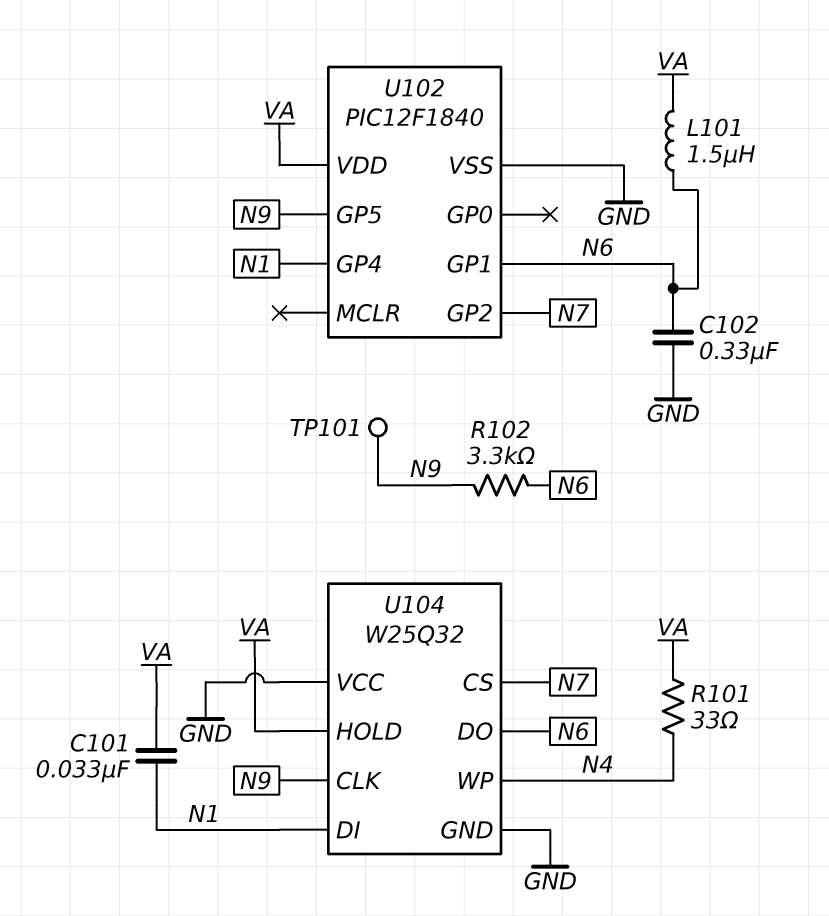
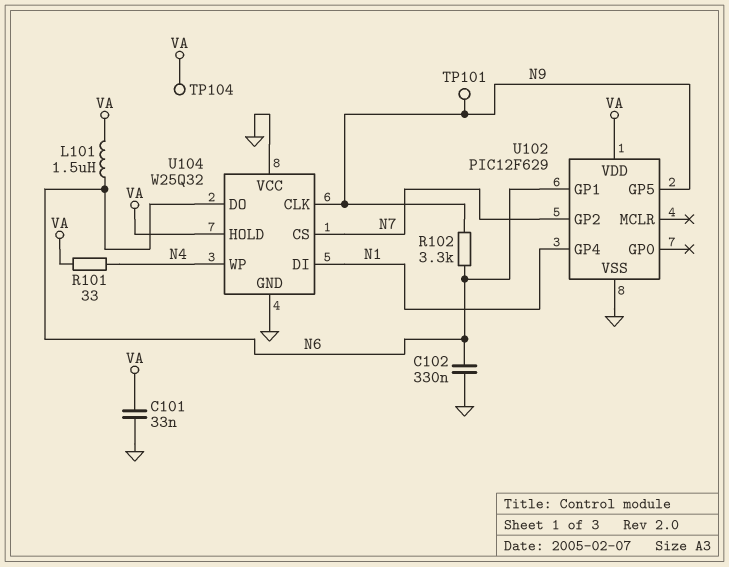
C101: 33nF (N1, VA) -> 33nF (GND, VA)
TP104: none -> test point (VA)
U102: PIC12F1840 -> PIC12F629

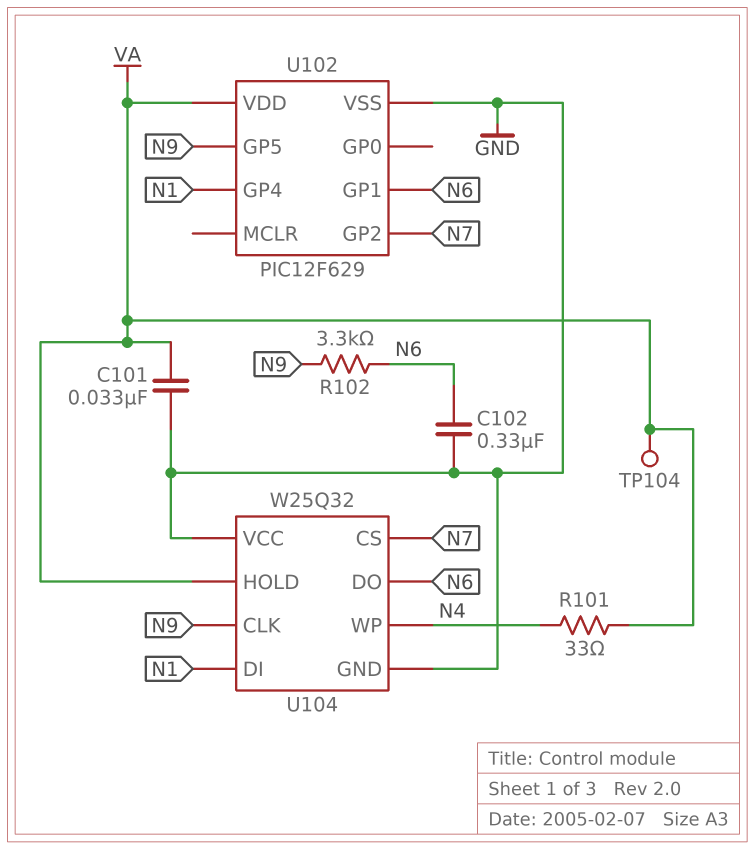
L101: 1.5uH (N6, VA) -> none
TP101: test point (N9) -> none

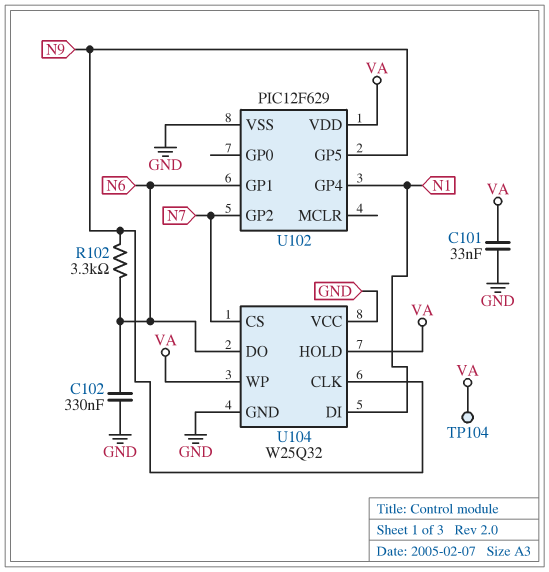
R101: 33 (N4, VA) -> none
U104 pin WP: N4 -> VA

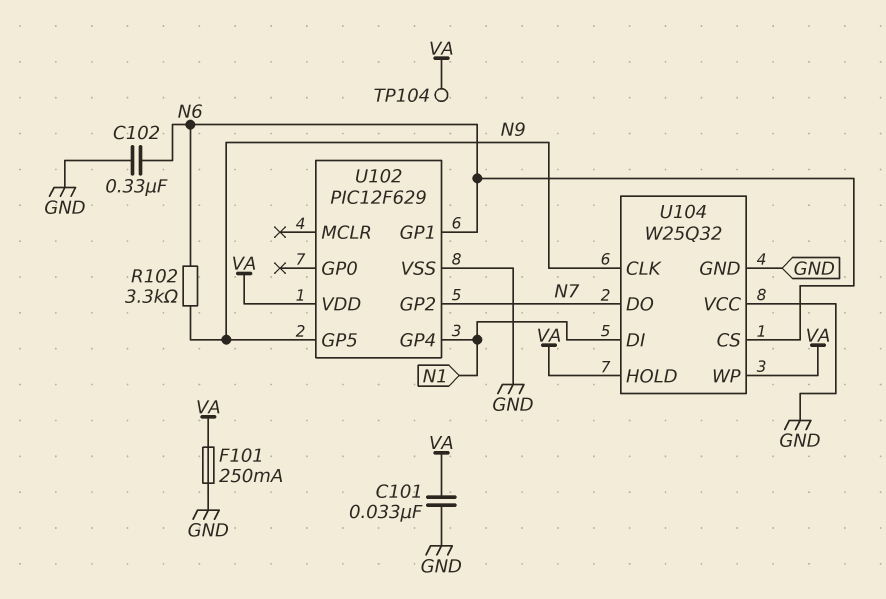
F101: none -> 250mA (GND, VA)
U104 pin CS: N7 -> N6
U104 pin DO: N6 -> N7

